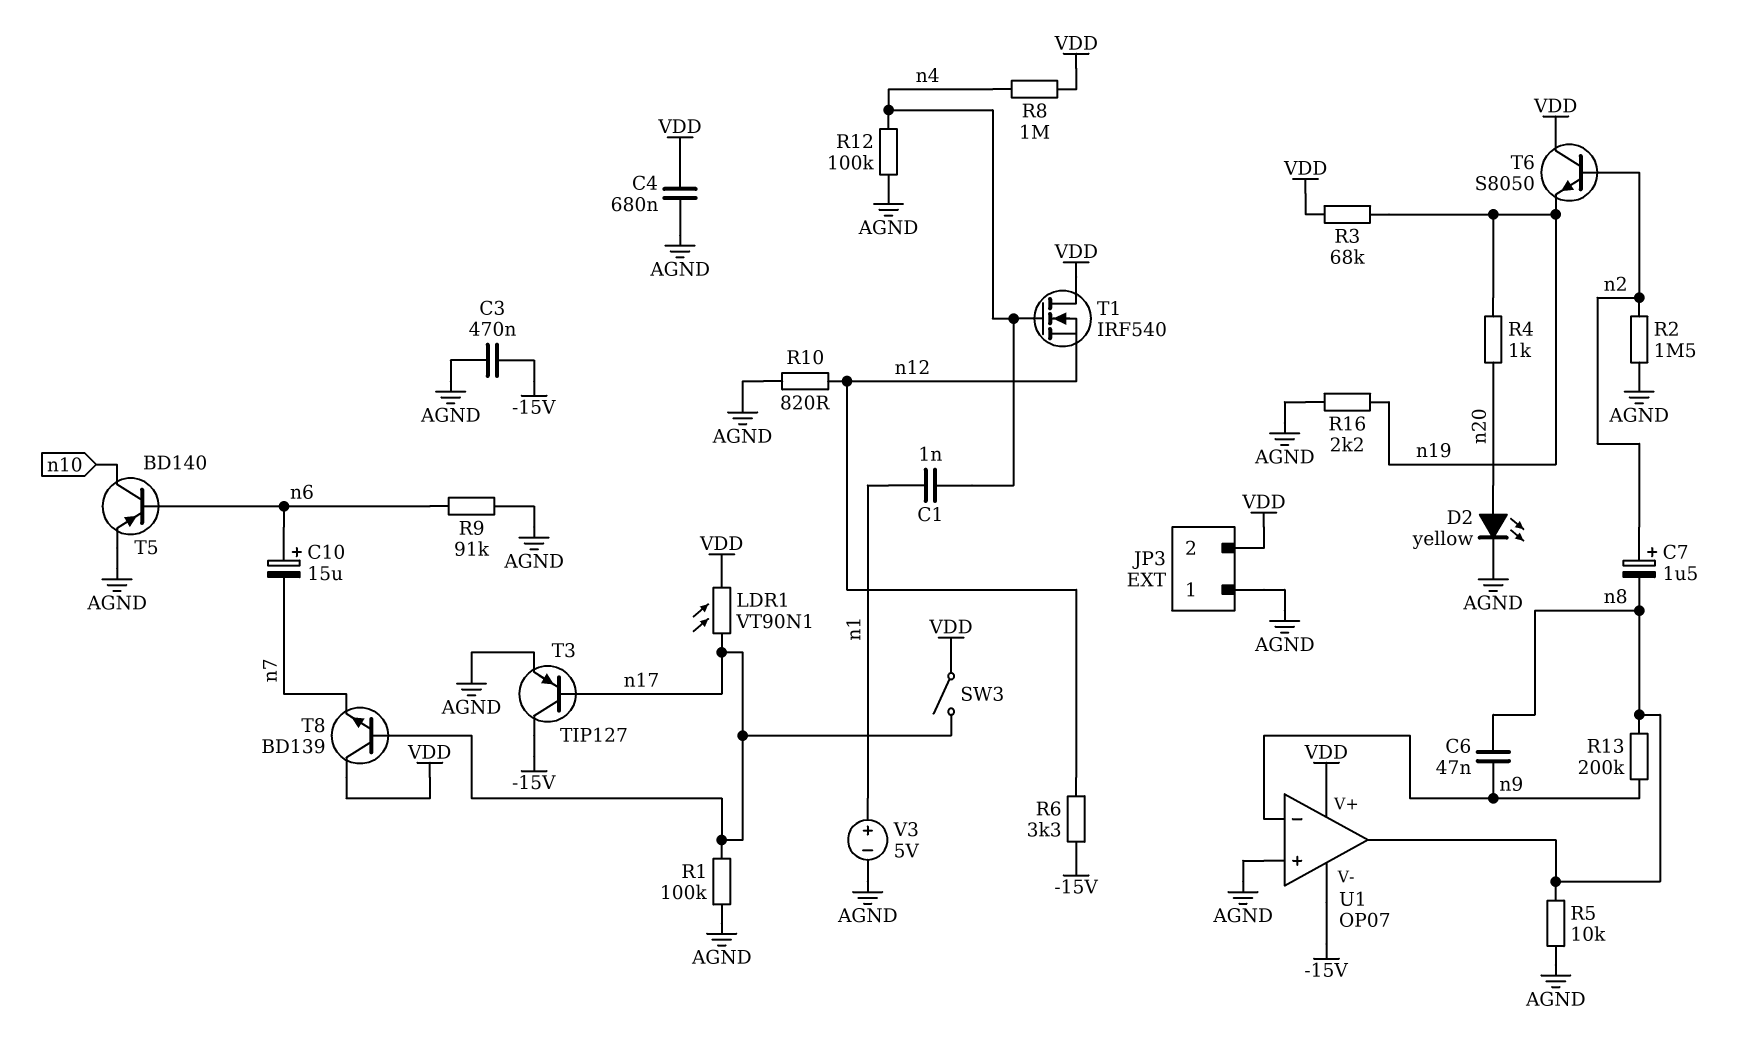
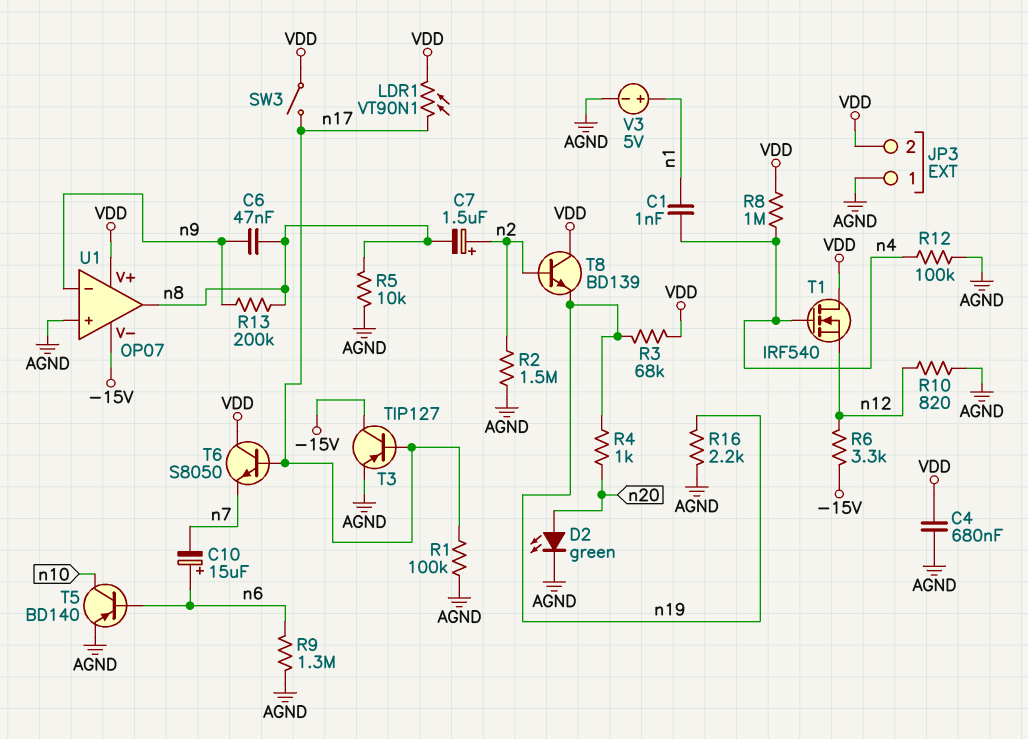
C3: 470nF (-15V, AGND) -> none
D2: LED yellow (A n20, K AGND) -> LED green (A n20, K AGND)
R9: 91k (AGND, n6) -> 1.3M (AGND, n6)
T6: NPN S8050 (B n2, C VDD, E n19) -> NPN S8050 (B n17, C VDD, E n7)
T8: NPN BD139 (B n17, C VDD, E n7) -> NPN BD139 (B n2, C VDD, E n19)

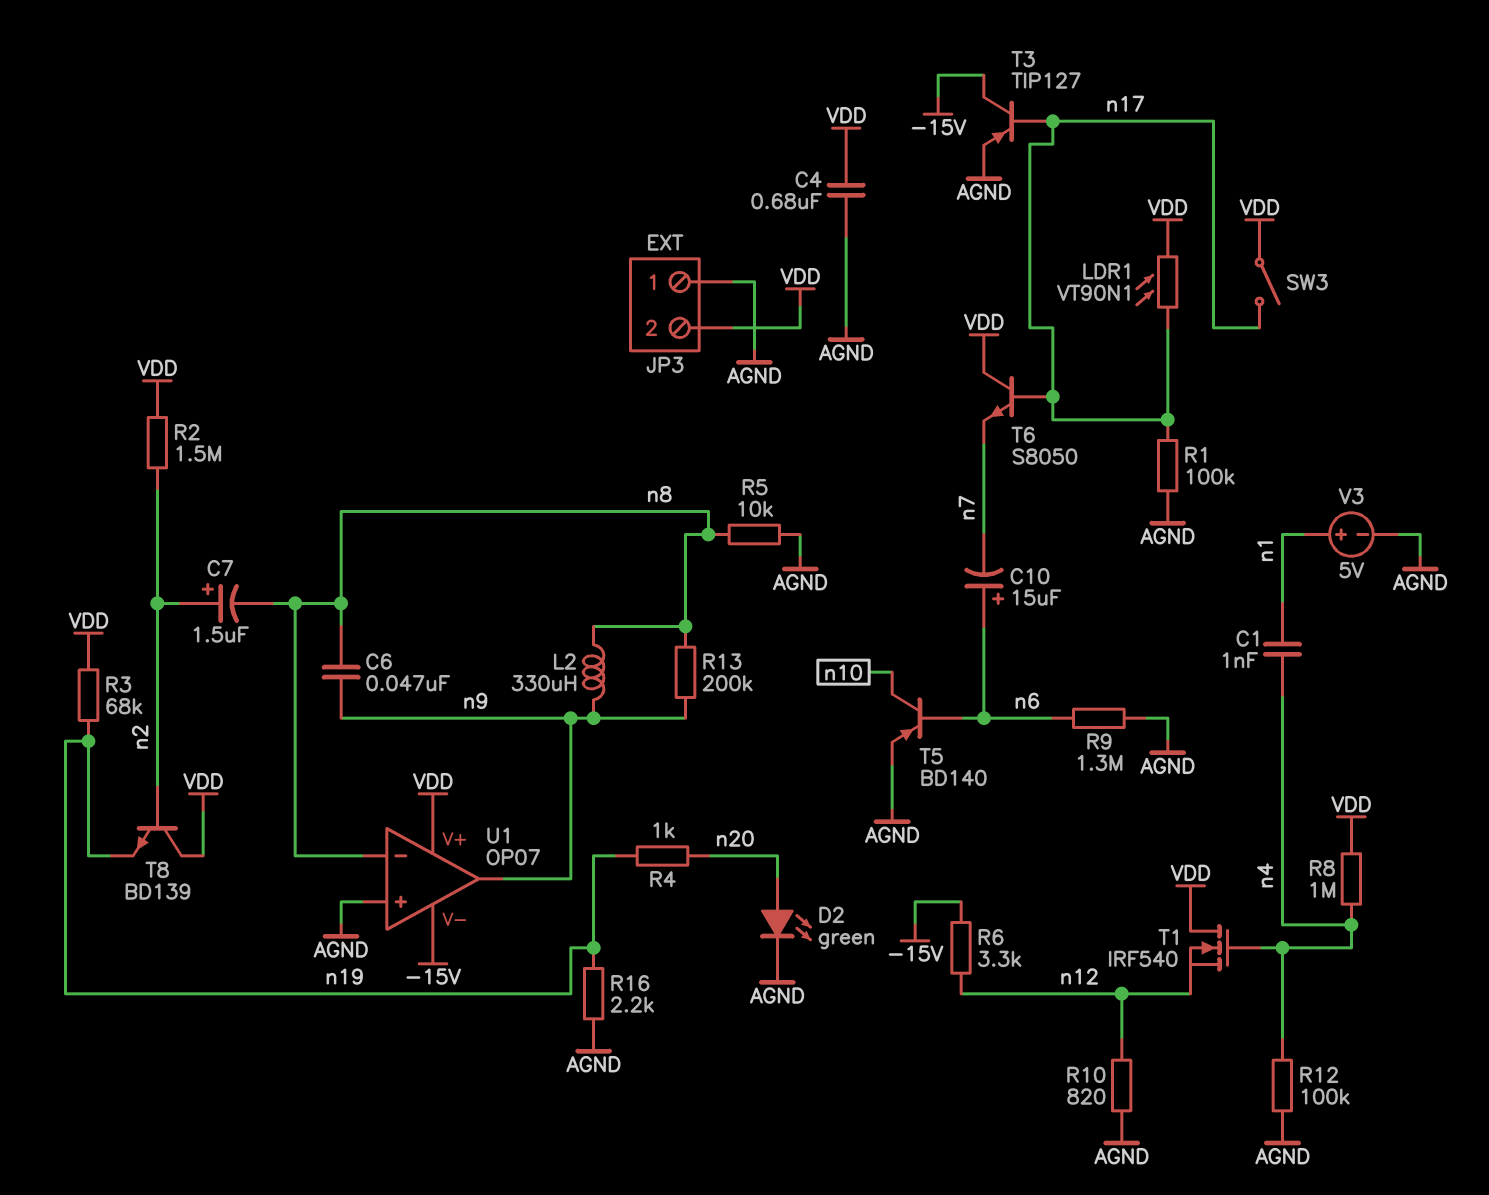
L2: none -> 330uH (n8, n9)
R2: 1.5M (AGND, n2) -> 1.5M (VDD, n2)
U1 pin in-: n9 -> n8
U1 pin out: n8 -> n9

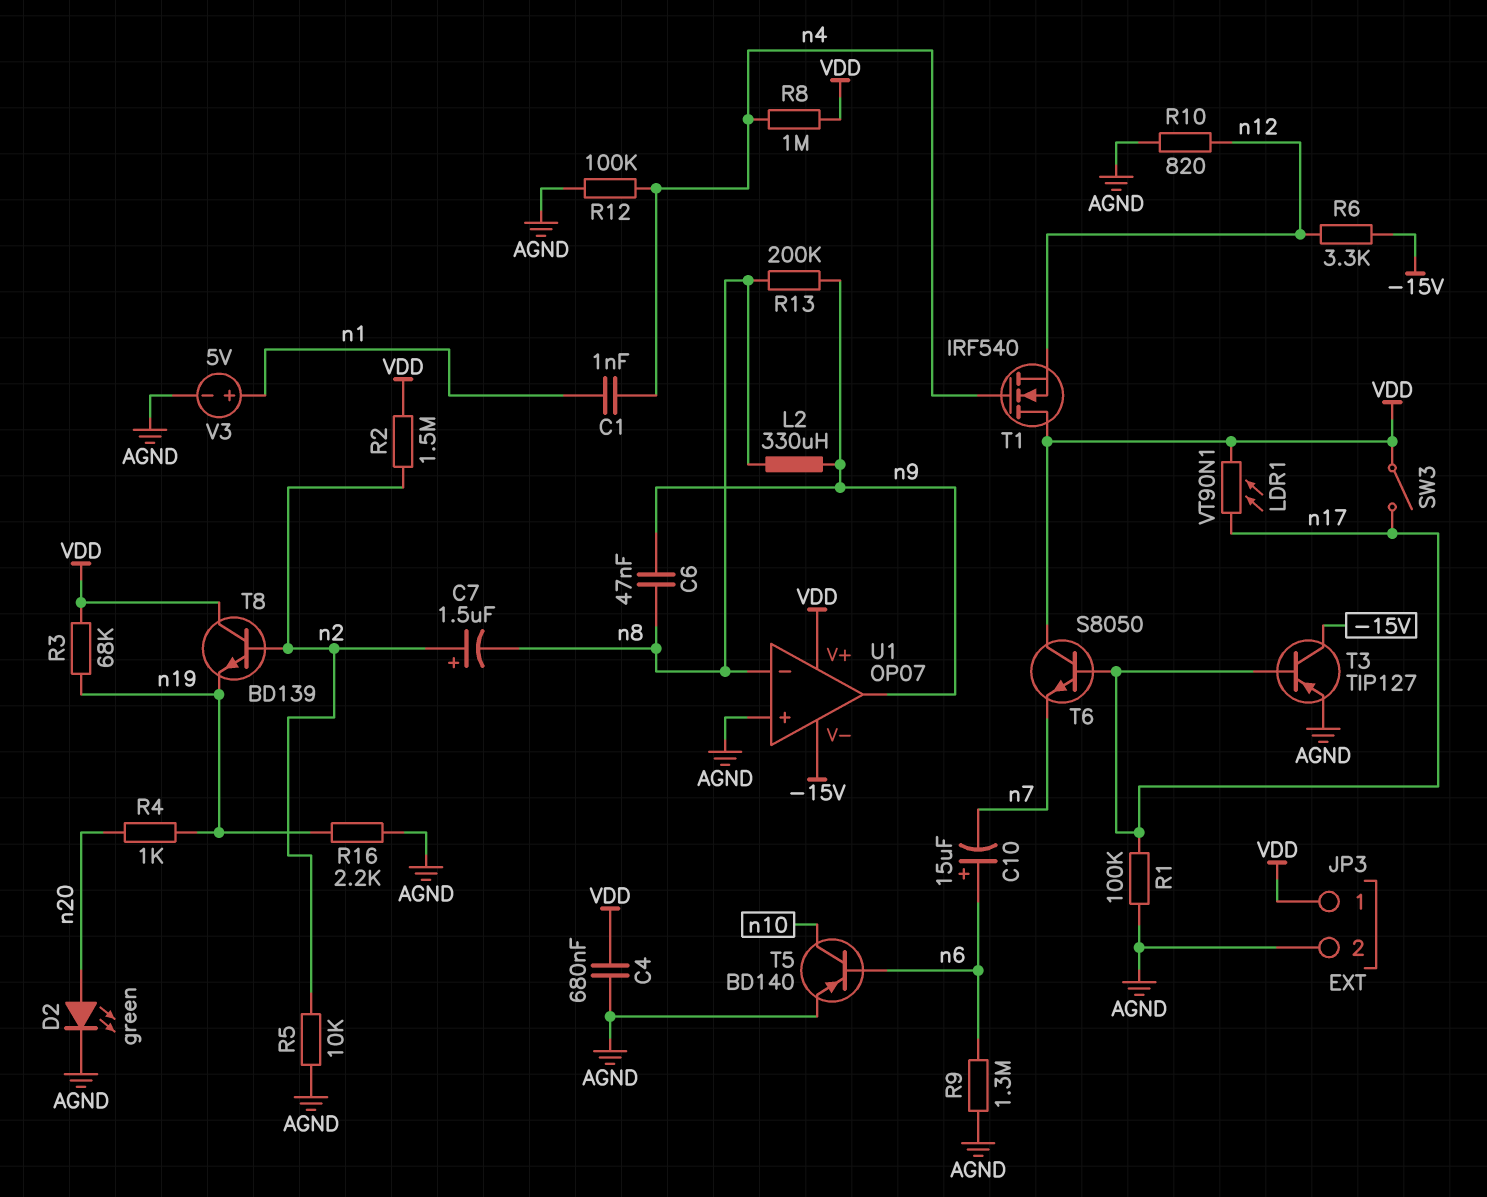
JP3 pin 1: AGND -> VDD
JP3 pin 2: VDD -> AGND
R5: 10k (AGND, n8) -> 10k (AGND, n2)

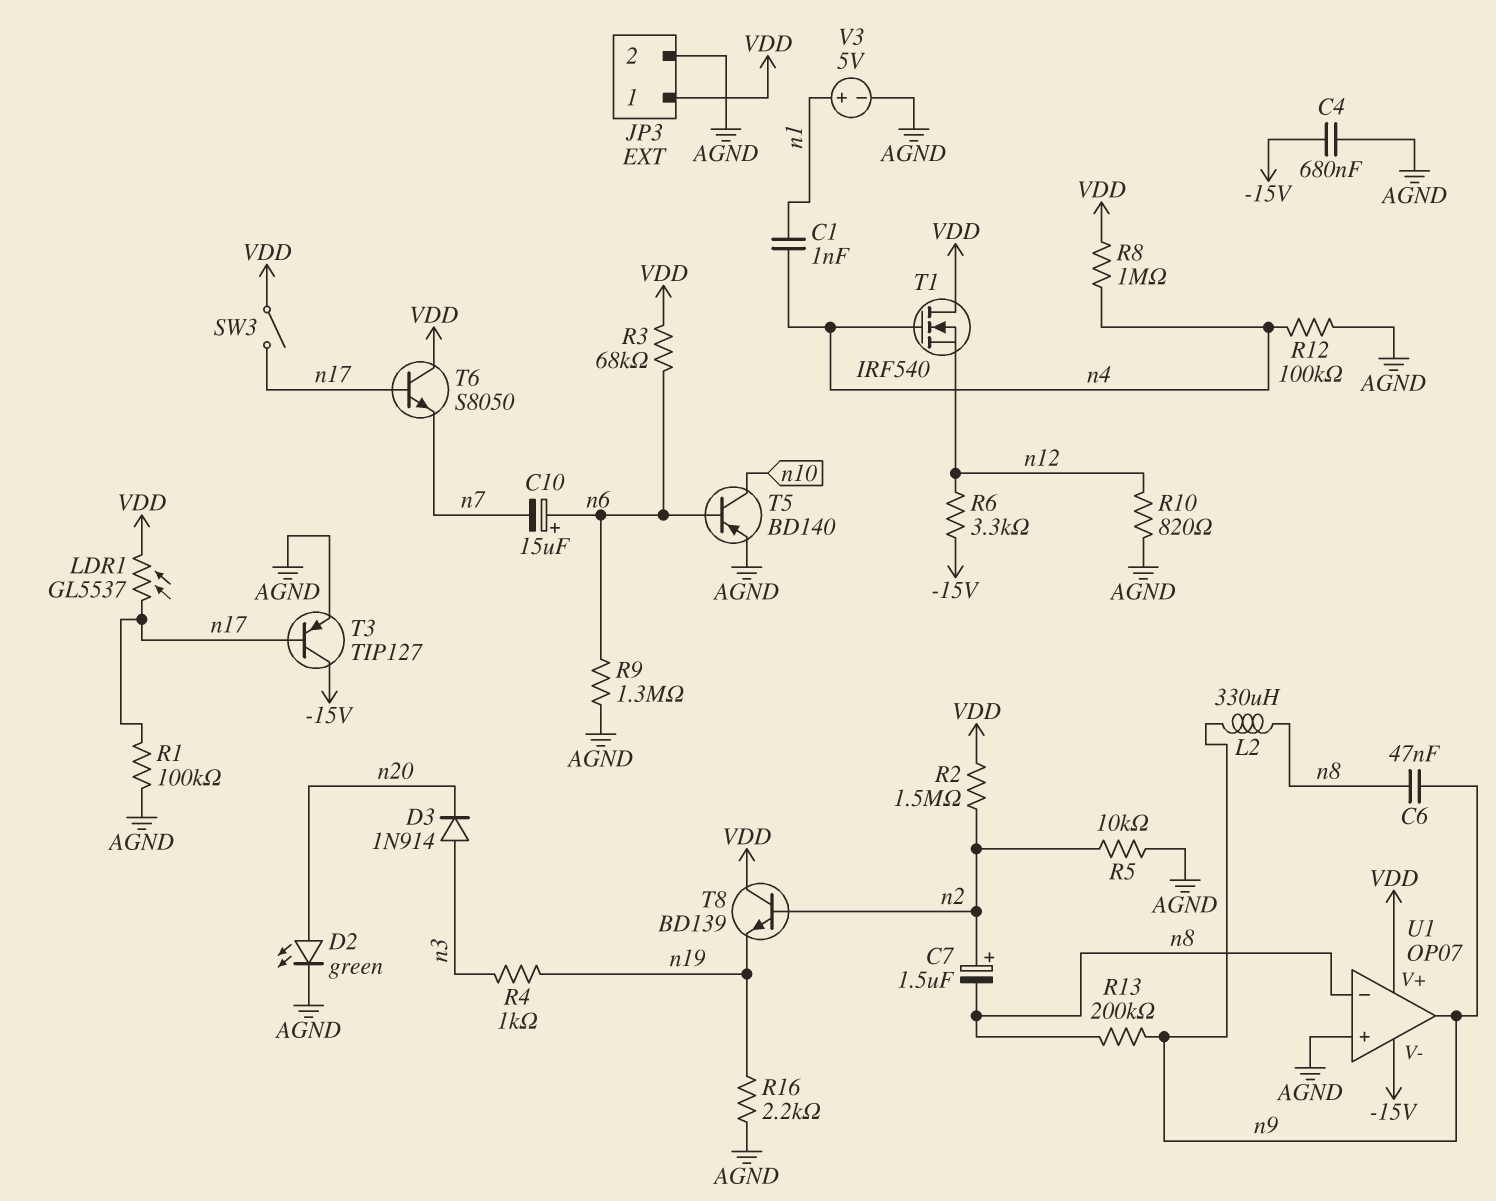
C4: 680nF (AGND, VDD) -> 680nF (-15V, AGND)
D3: none -> diode 1N914 (A n3, K n20)
LDR1: VT90N1 (VDD, n17) -> GL5537 (VDD, n17)
R3: 68k (VDD, n19) -> 68k (VDD, n6)
R4: 1k (n19, n20) -> 1k (n3, n19)

